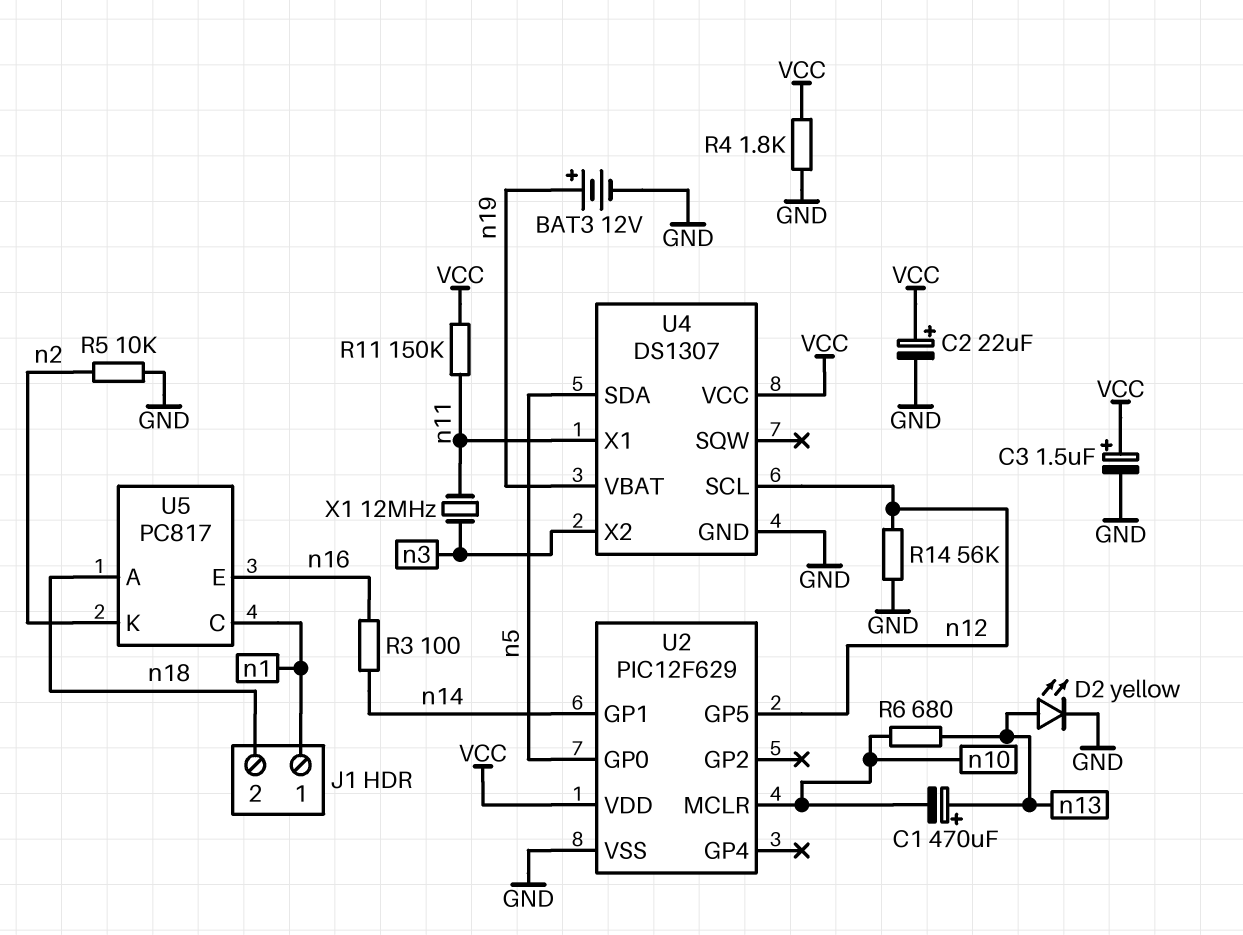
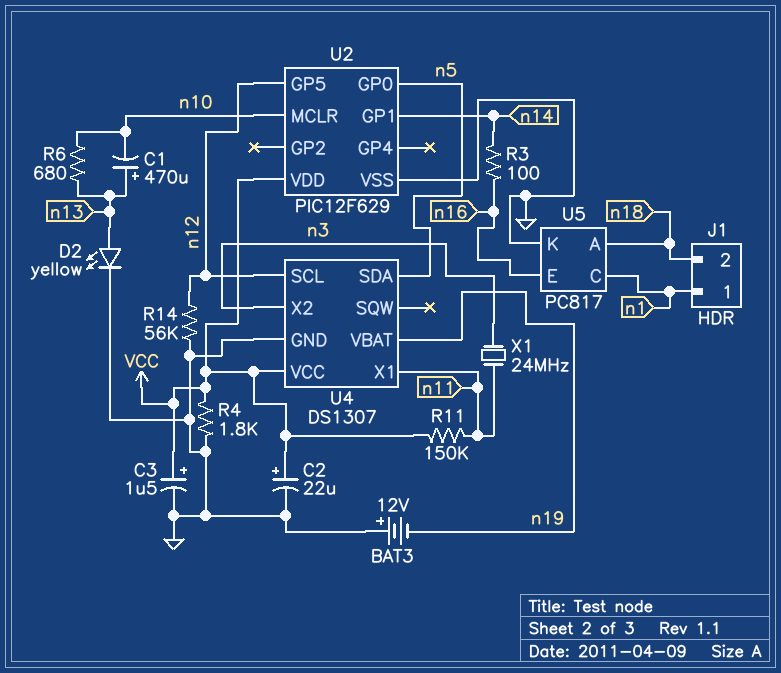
BAT3: 12V (plus n19, minus GND) -> 12V (plus GND, minus n19)
R5: 10k (GND, n2) -> none
U5 pin K: n2 -> GND
X1: 12MHz (n3, n11) -> 24MHz (n3, n11)

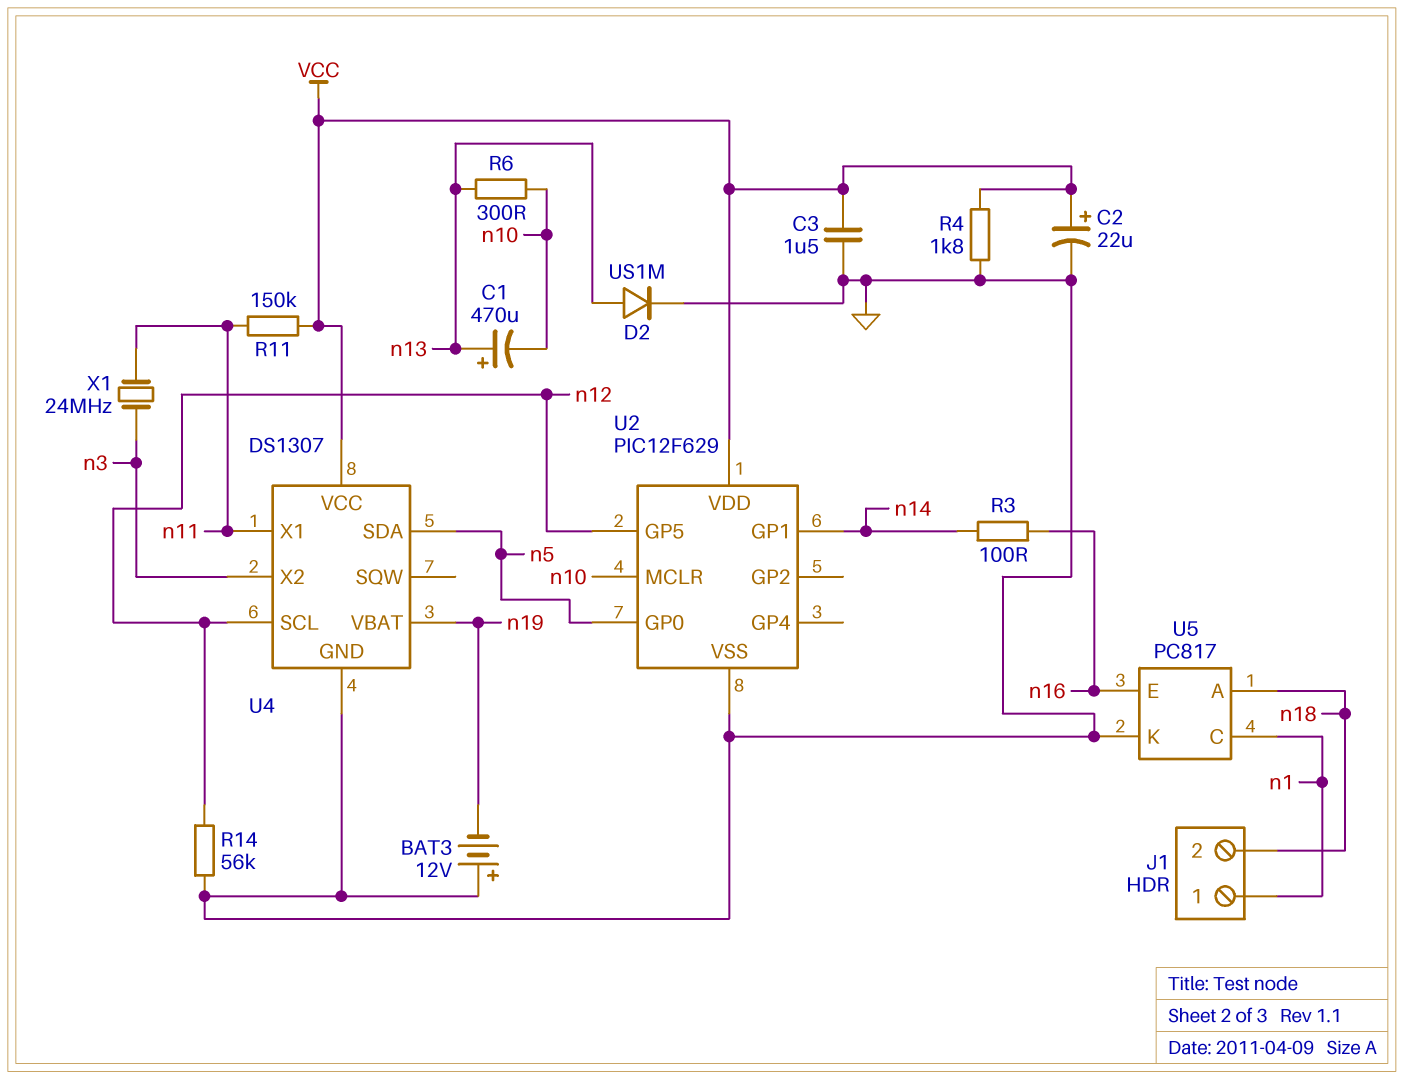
C3: 1.5uF (plus VCC, minus GND) -> 1.5uF (GND, VCC)
D2: LED yellow (A n13, K GND) -> diode US1M (A n13, K GND)
R6: 680 (n10, n13) -> 300 (n10, n13)

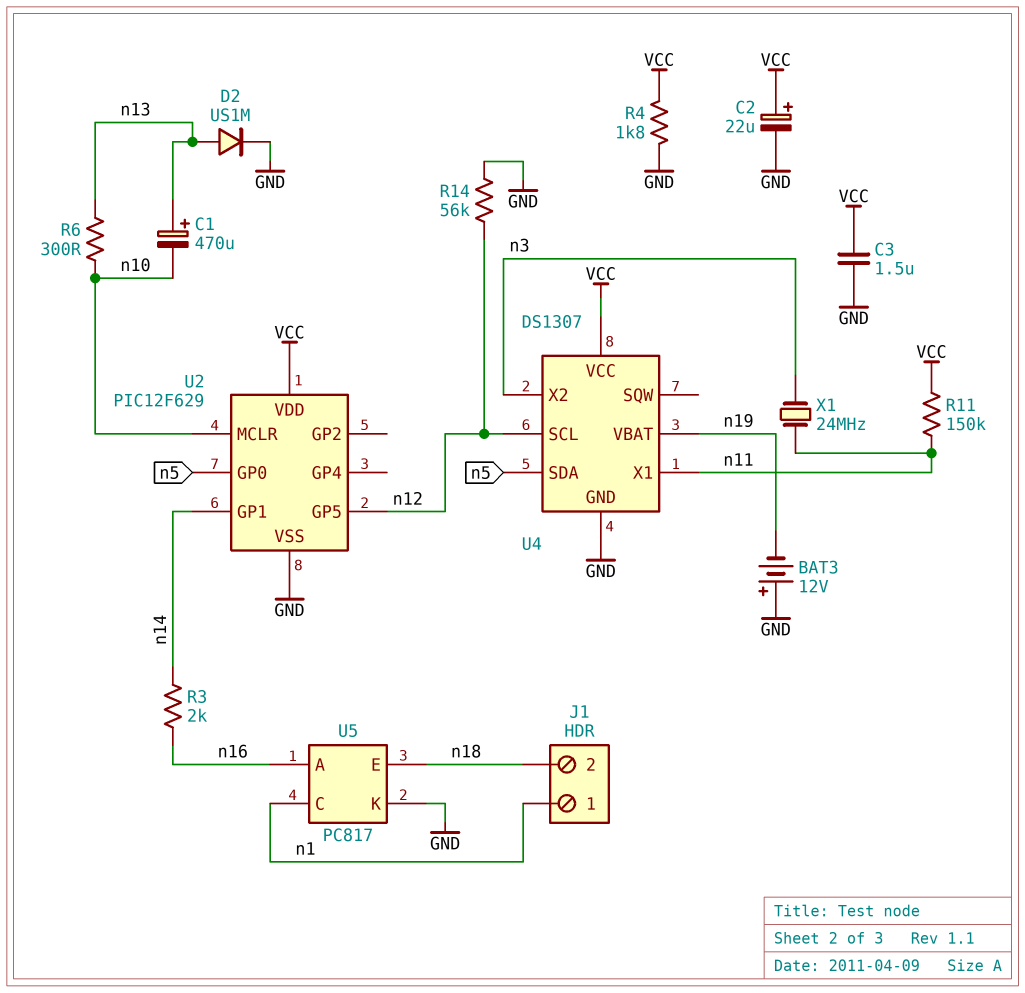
R3: 100 (n14, n16) -> 2k (n14, n16)
U5 pin A: n18 -> n16
U5 pin E: n16 -> n18

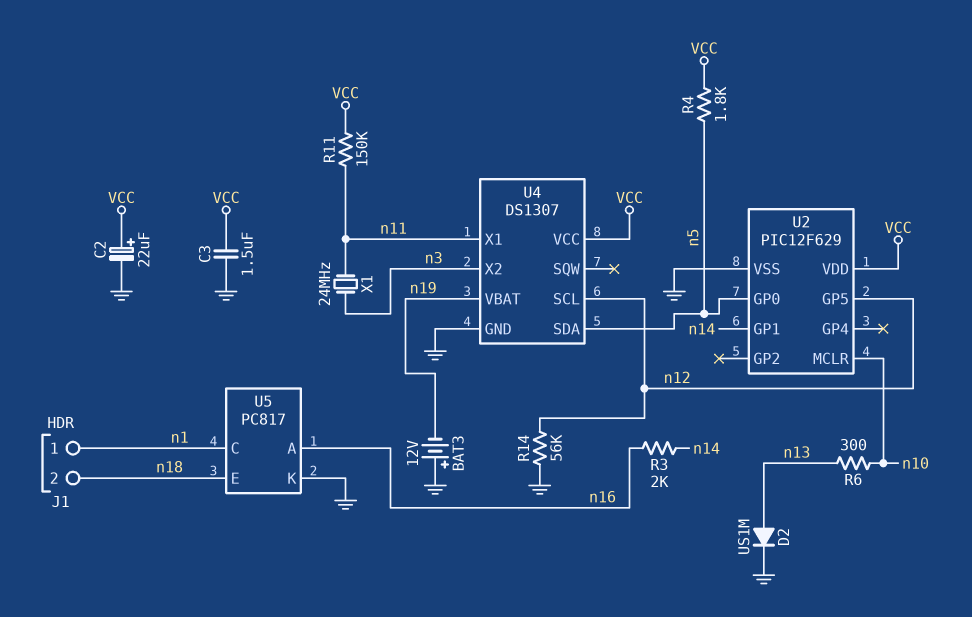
C1: 470uF (plus n13, minus n10) -> none
R4: 1.8k (GND, VCC) -> 1.8k (VCC, n5)

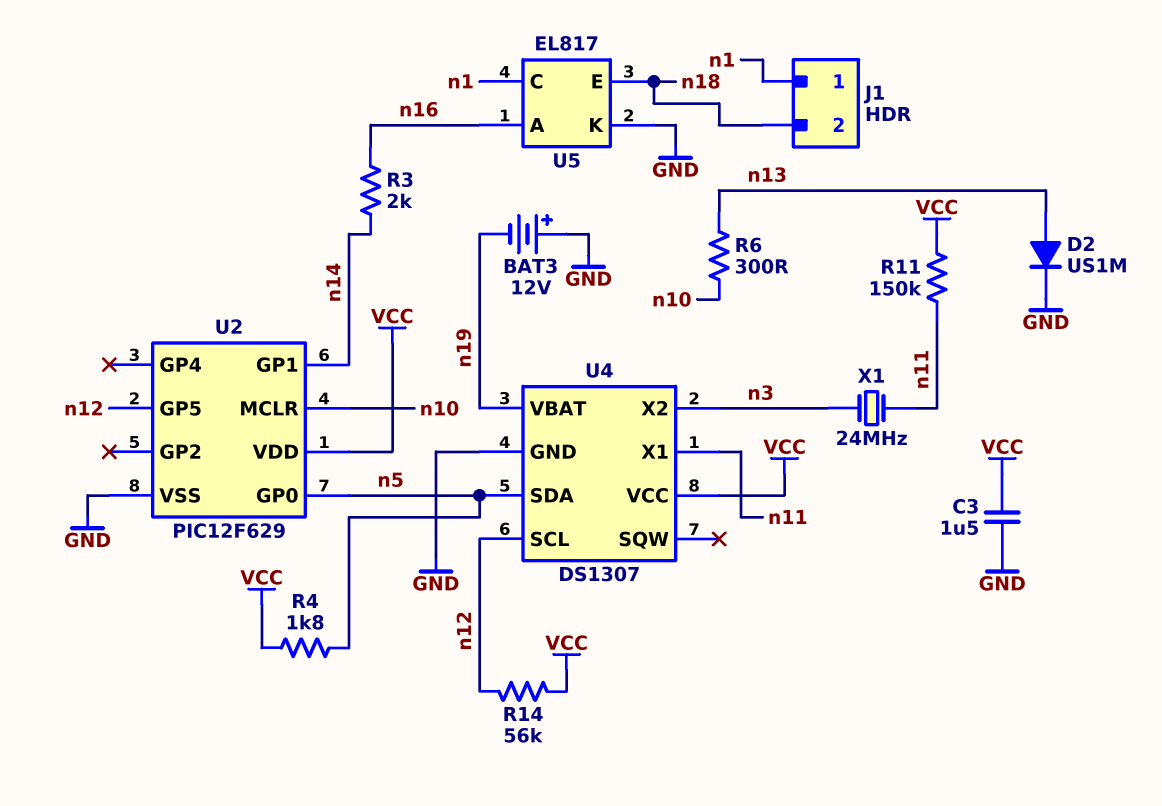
C2: 22uF (plus VCC, minus GND) -> none
R14: 56k (GND, n12) -> 56k (VCC, n12)
U5: PC817 -> EL817

